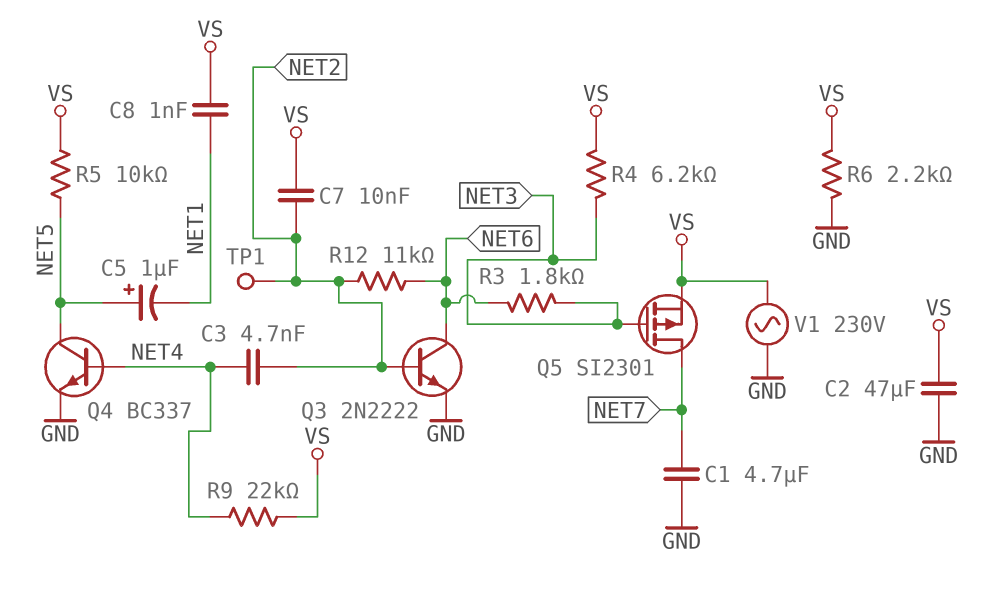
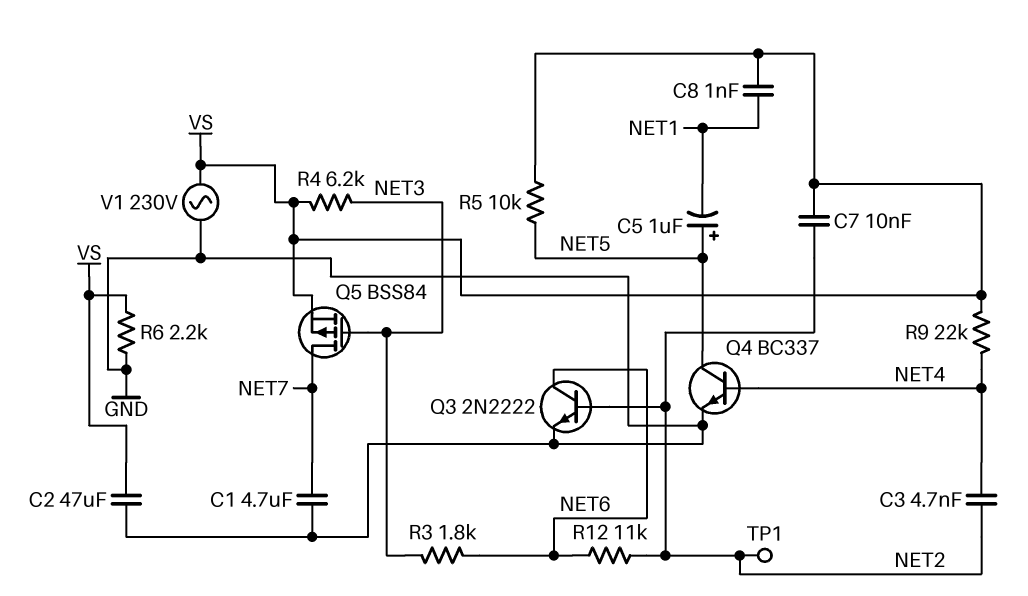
Q5: PMOS SI2301 (G NET3, D NET7, S VS) -> PMOS BSS84 (G NET3, D NET7, S VS)

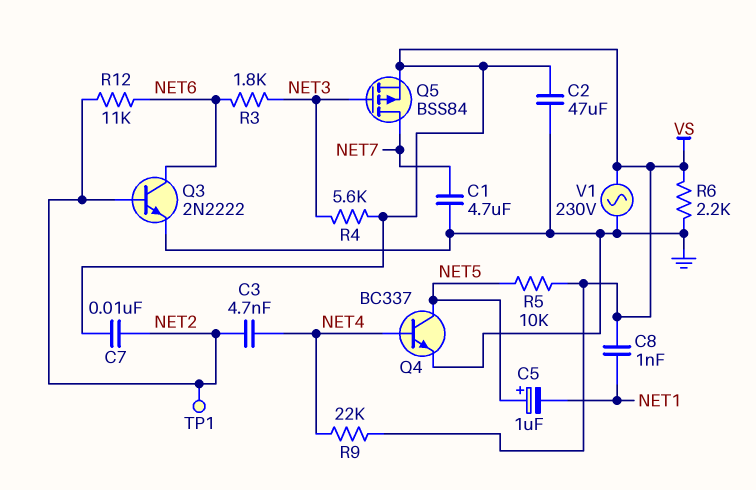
R4: 6.2k (NET3, VS) -> 5.6k (NET3, VS)

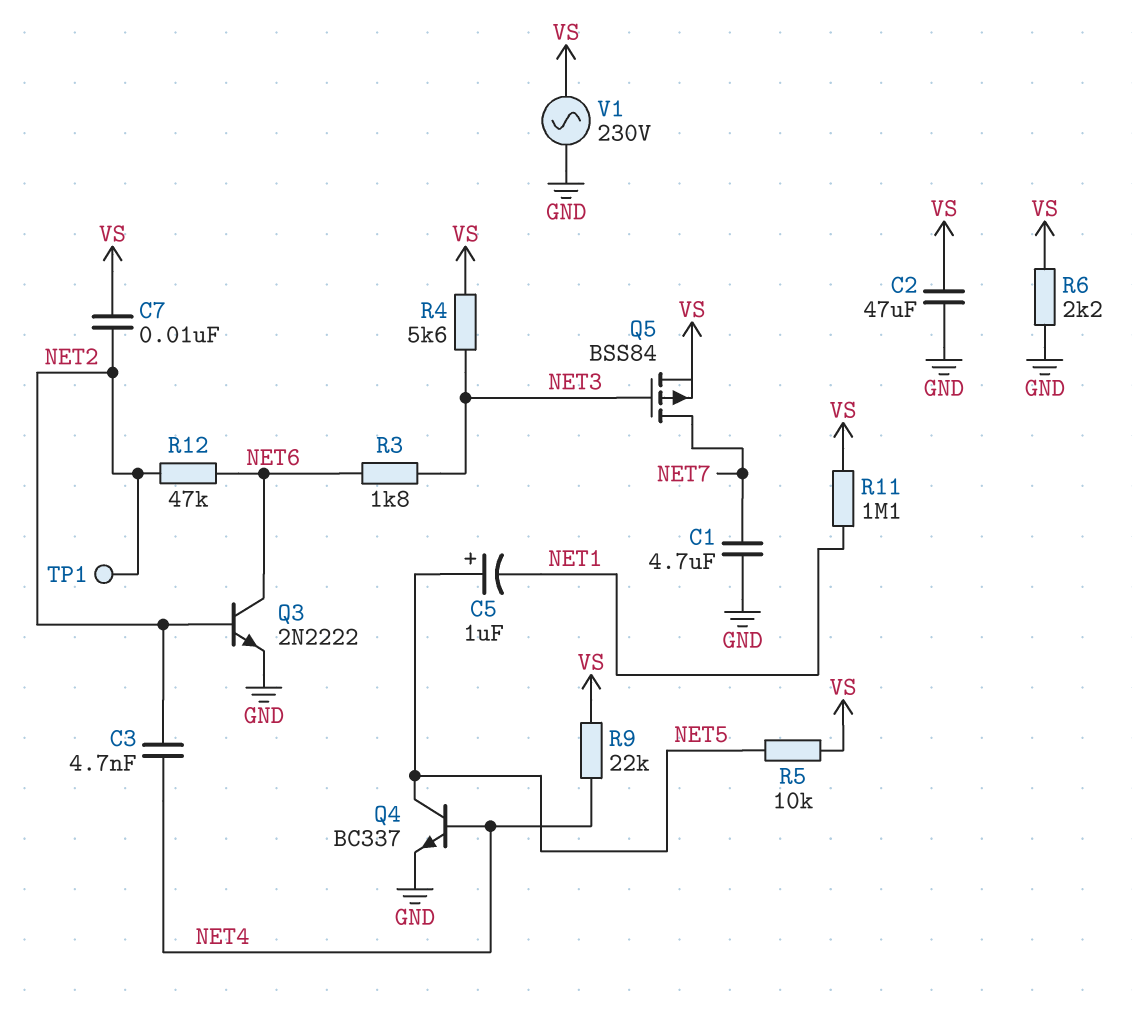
C8: 1nF (NET1, VS) -> none
R11: none -> 1.1M (NET1, VS)
R12: 11k (NET2, NET6) -> 47k (NET2, NET6)

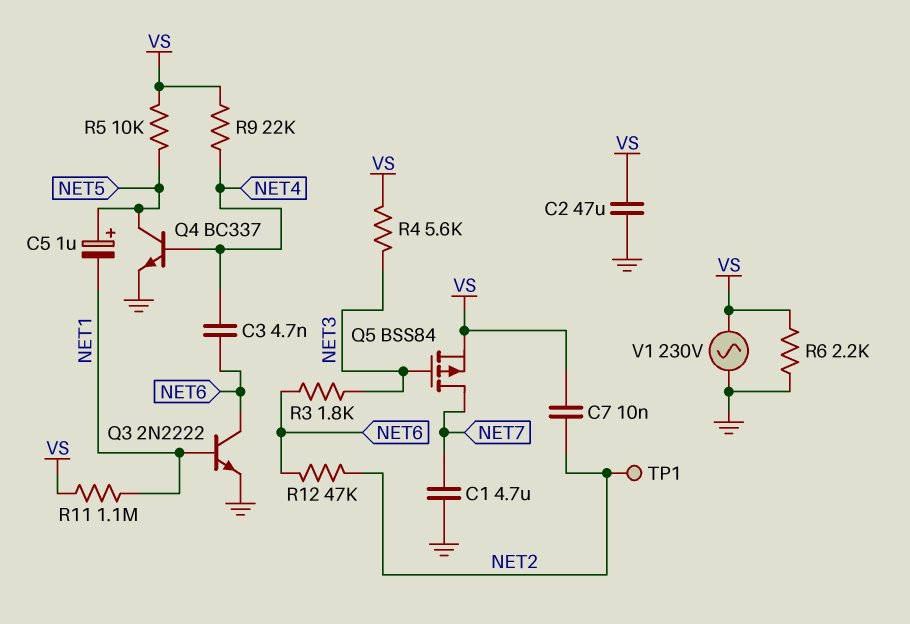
C3: 4.7nF (NET2, NET4) -> 4.7nF (NET4, NET6)
Q3: NPN 2N2222 (B NET2, C NET6, E GND) -> NPN 2N2222 (B NET1, C NET6, E GND)

